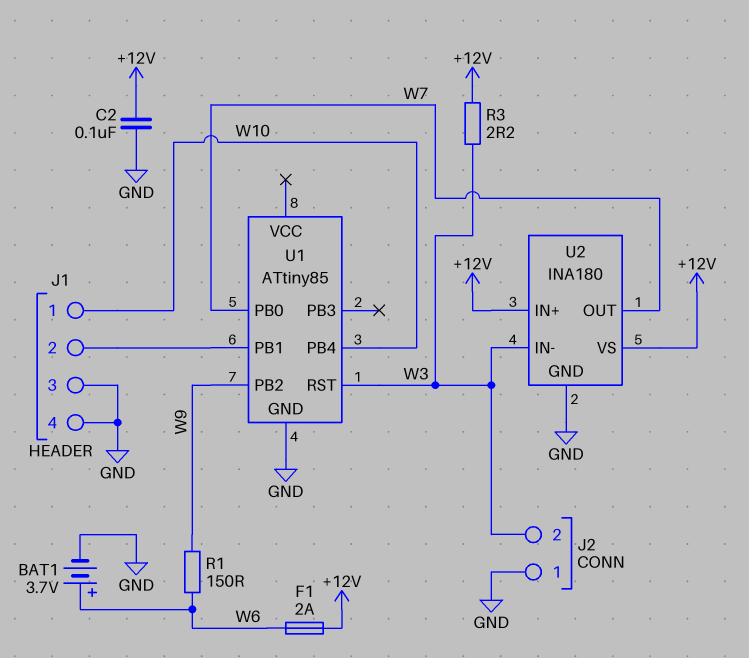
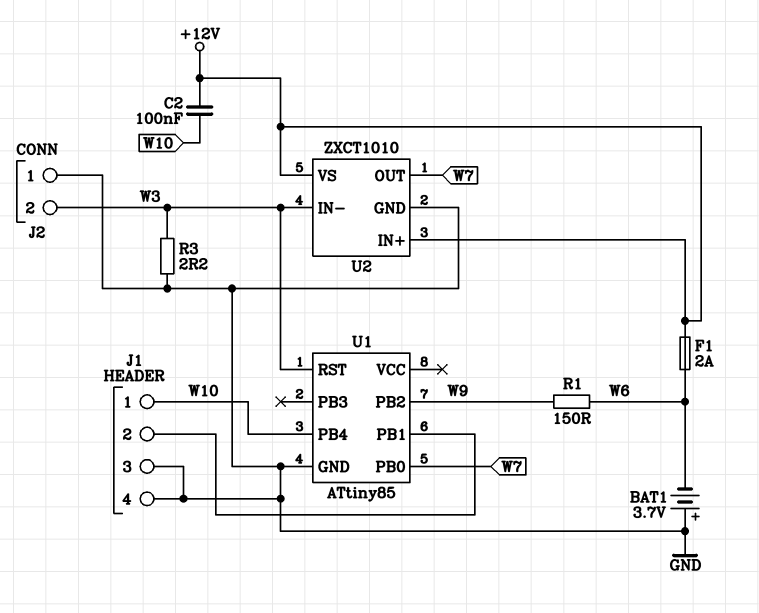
BAT1: 3.7V (plus W6, minus GND) -> 3.7V (plus GND, minus W6)
C2: 100nF (+12V, GND) -> 100nF (+12V, W10)
R3: 2.2 (+12V, W3) -> 2.2 (GND, W3)
U2: INA180 -> ZXCT1010

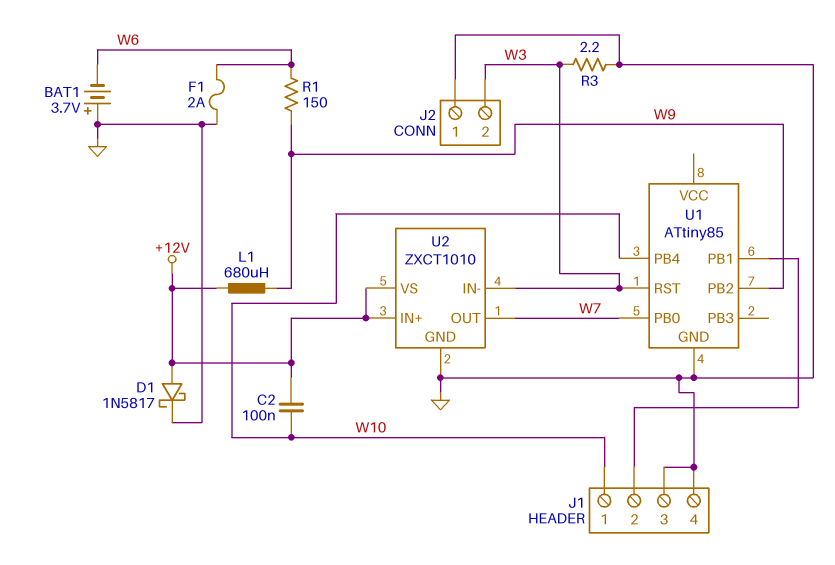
D1: none -> schottky 1N5817 (A +12V, K GND)
F1: 2A (+12V, W6) -> 2A (GND, W6)
L1: none -> 680uH (+12V, W9)

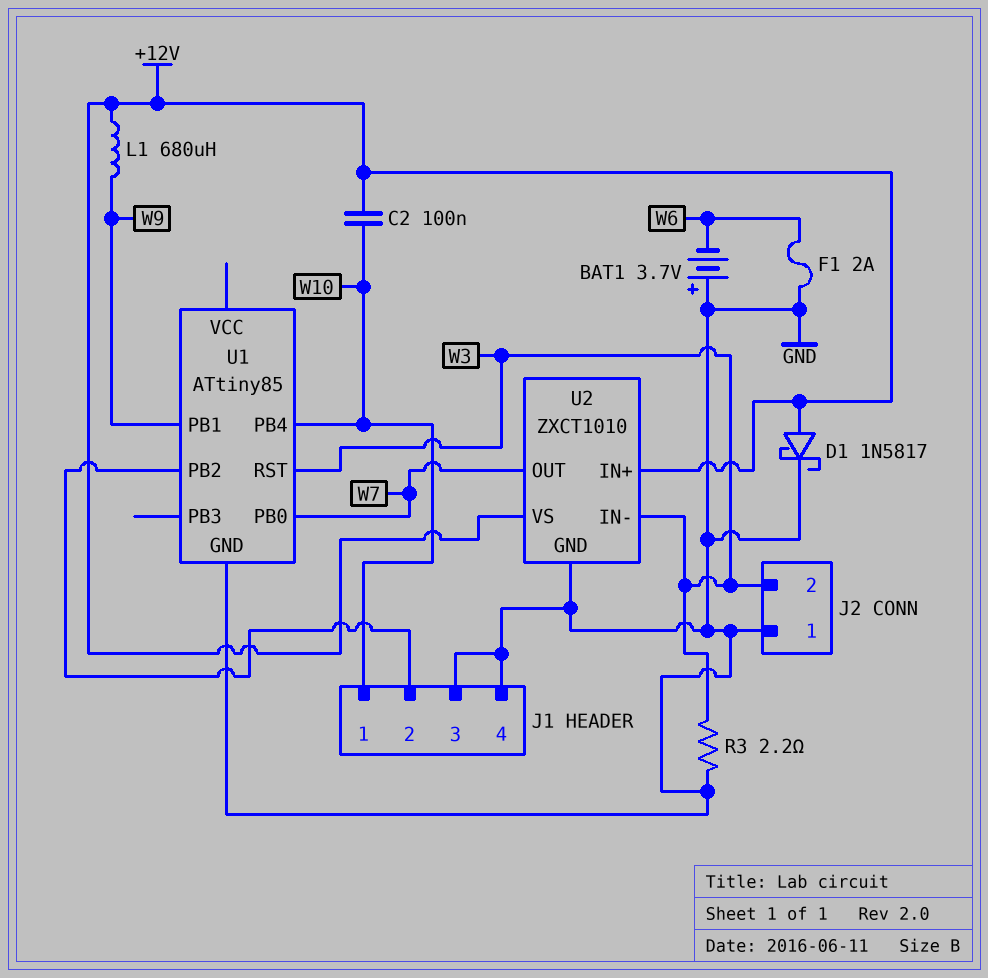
R1: 150 (W6, W9) -> none
U1 pin PB1: J1/2 -> W9
U1 pin PB2: W9 -> J1/2

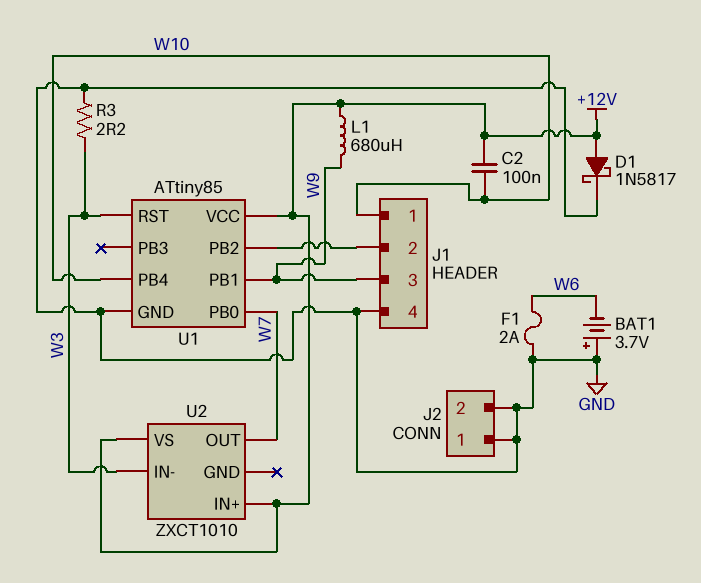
J1 pin 3: GND -> W9
J2 pin 2: W3 -> GND
U1 pin VCC: none -> +12V
U2 pin GND: GND -> none

